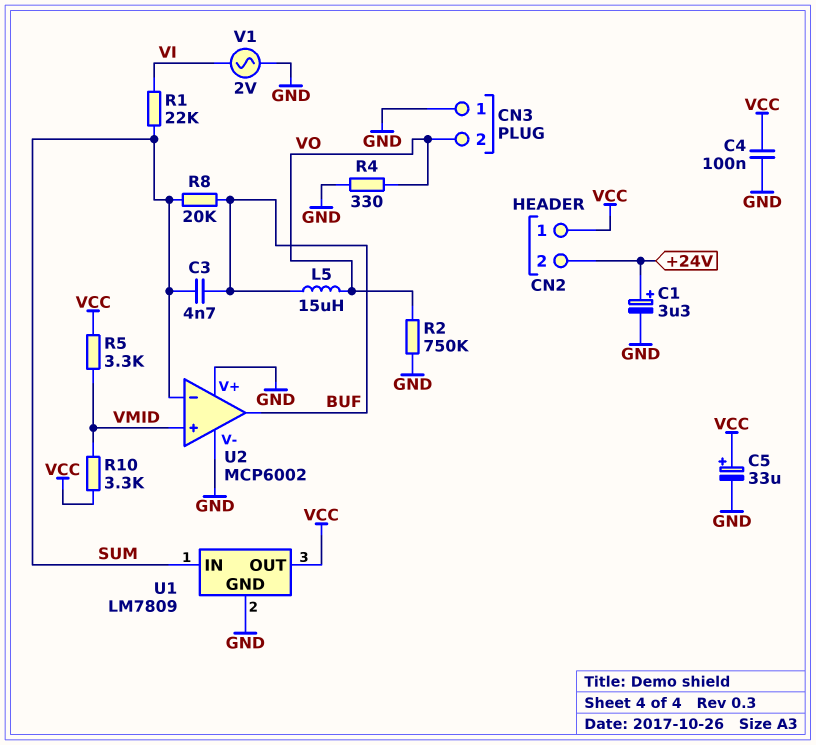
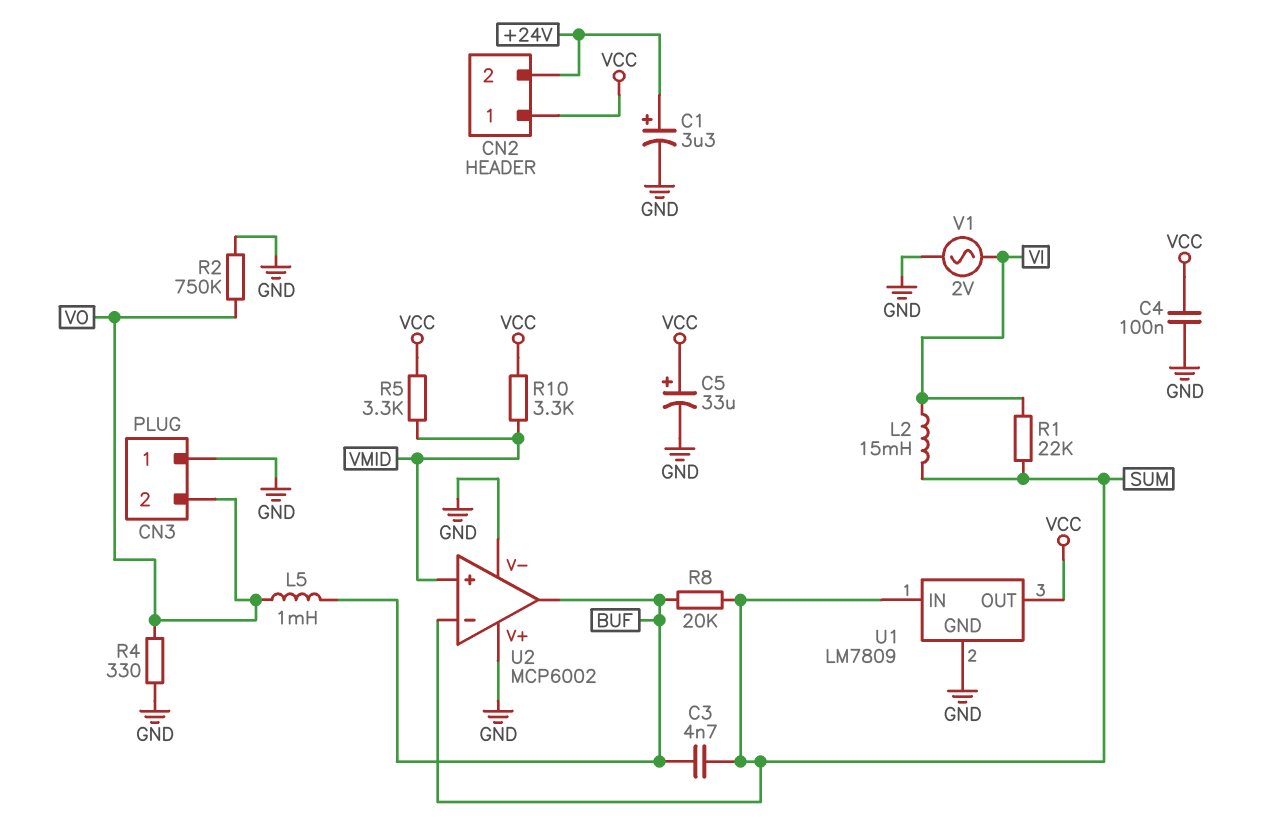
L2: none -> 15mH (SUM, VI)
L5: 15uH (BUF, VO) -> 1mH (BUF, VO)

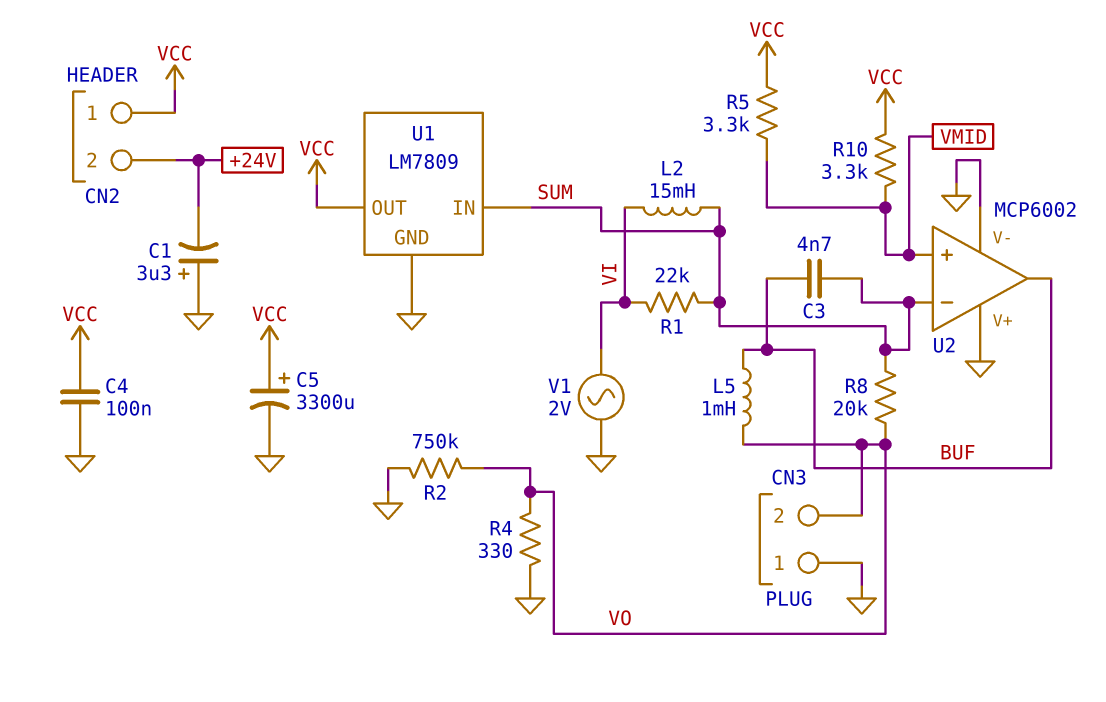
C1: 3.3uF (plus +24V, minus GND) -> 3.3uF (plus GND, minus +24V)
C5: 33uF (plus VCC, minus GND) -> 3300uF (plus VCC, minus GND)
R8: 20k (BUF, SUM) -> 20k (SUM, VO)

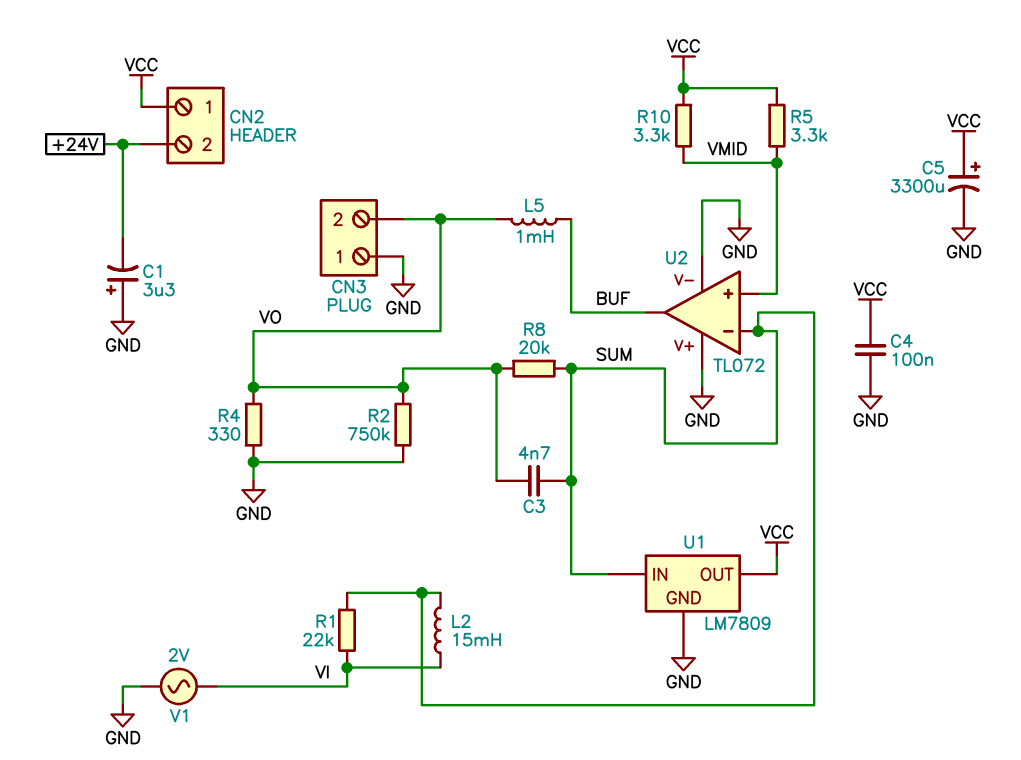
C3: 4.7nF (BUF, SUM) -> 4.7nF (SUM, VO)
U2: MCP6002 -> TL072

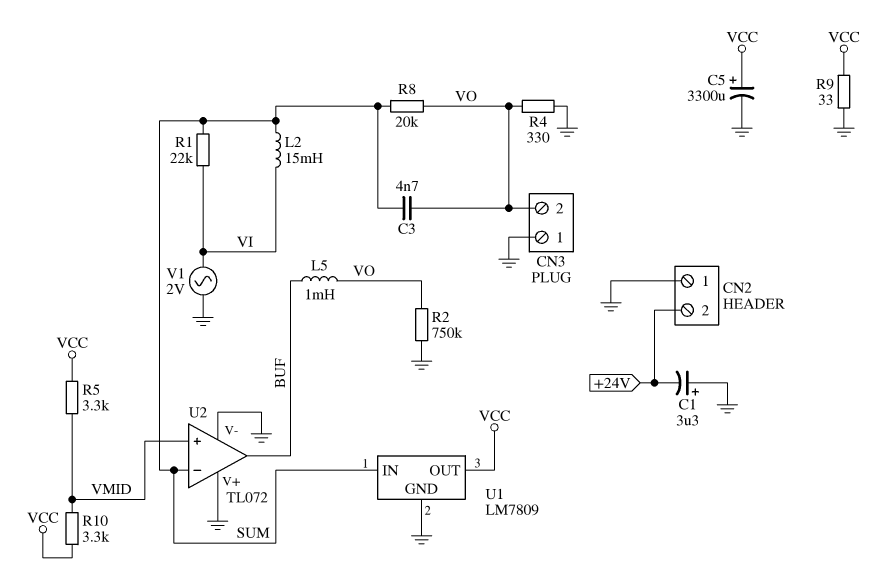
C4: 100nF (GND, VCC) -> none
CN2 pin 1: VCC -> GND
R9: none -> 33 (GND, VCC)

